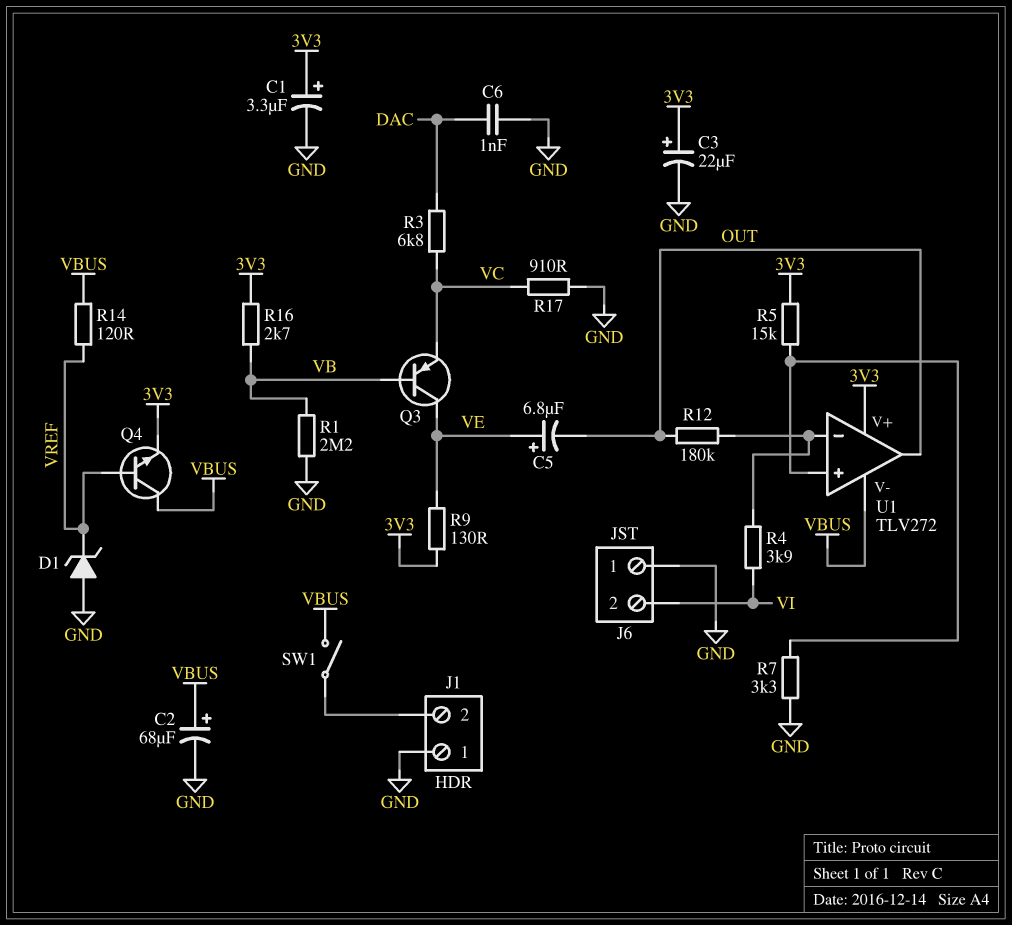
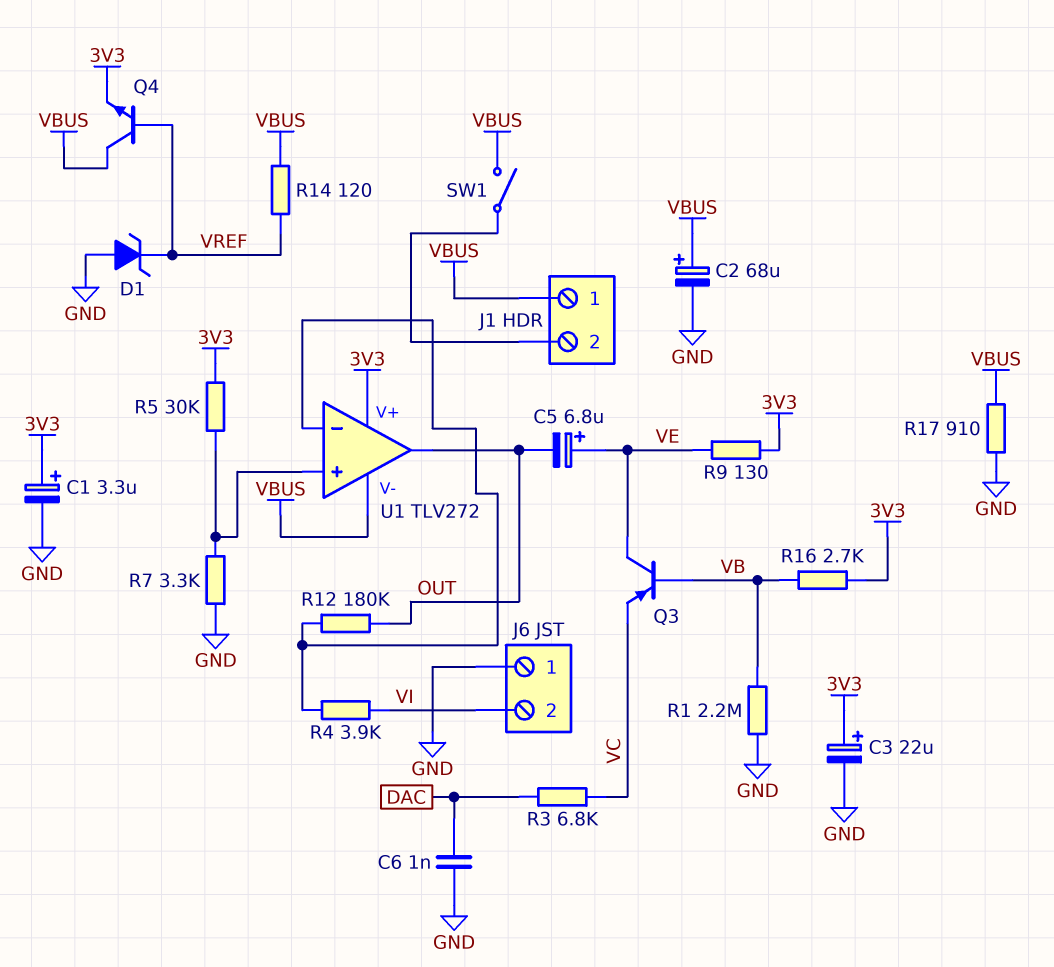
J1 pin 1: GND -> VBUS
R5: 15k (3V3, U1/in+) -> 30k (3V3, U1/in+)
R17: 910 (GND, VC) -> 910 (GND, VBUS)

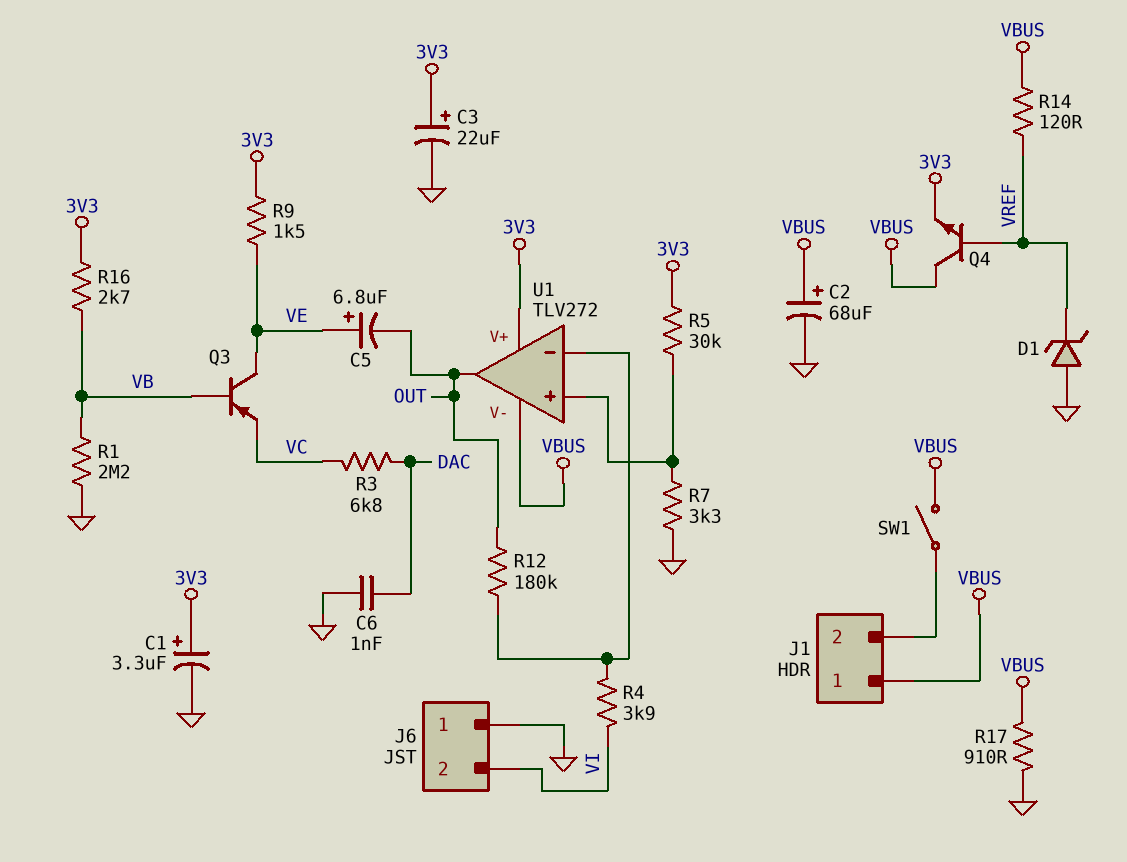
R9: 130 (3V3, VE) -> 1.5k (3V3, VE)

